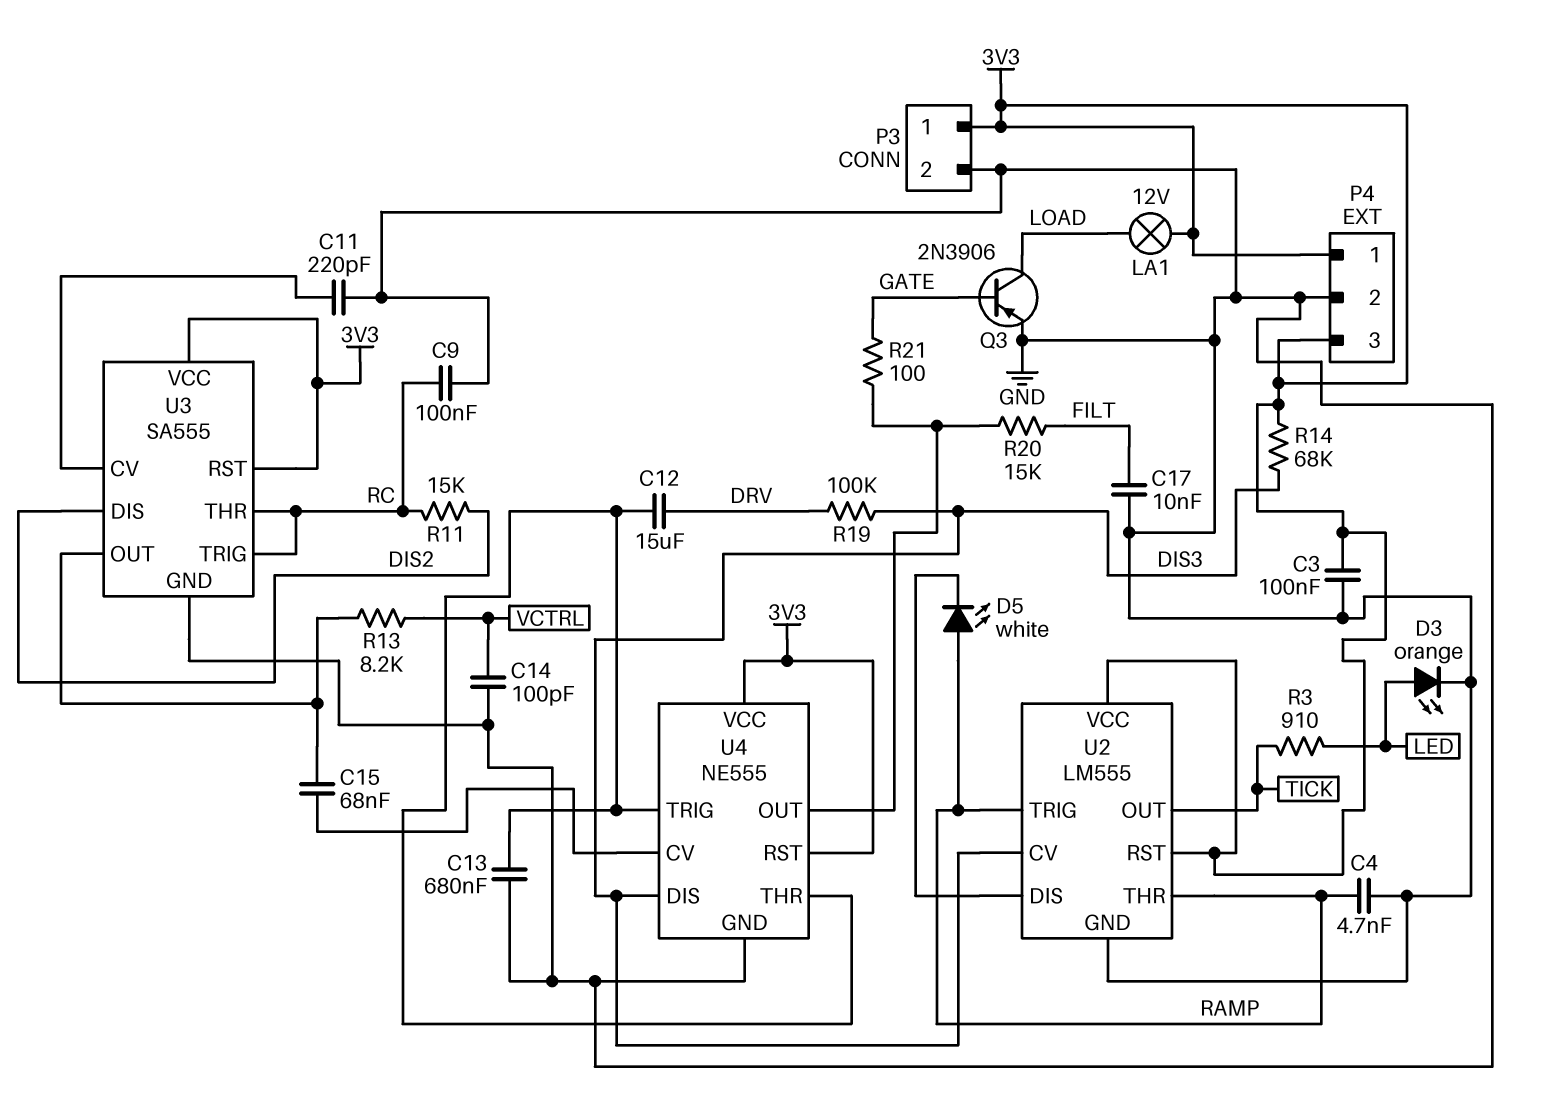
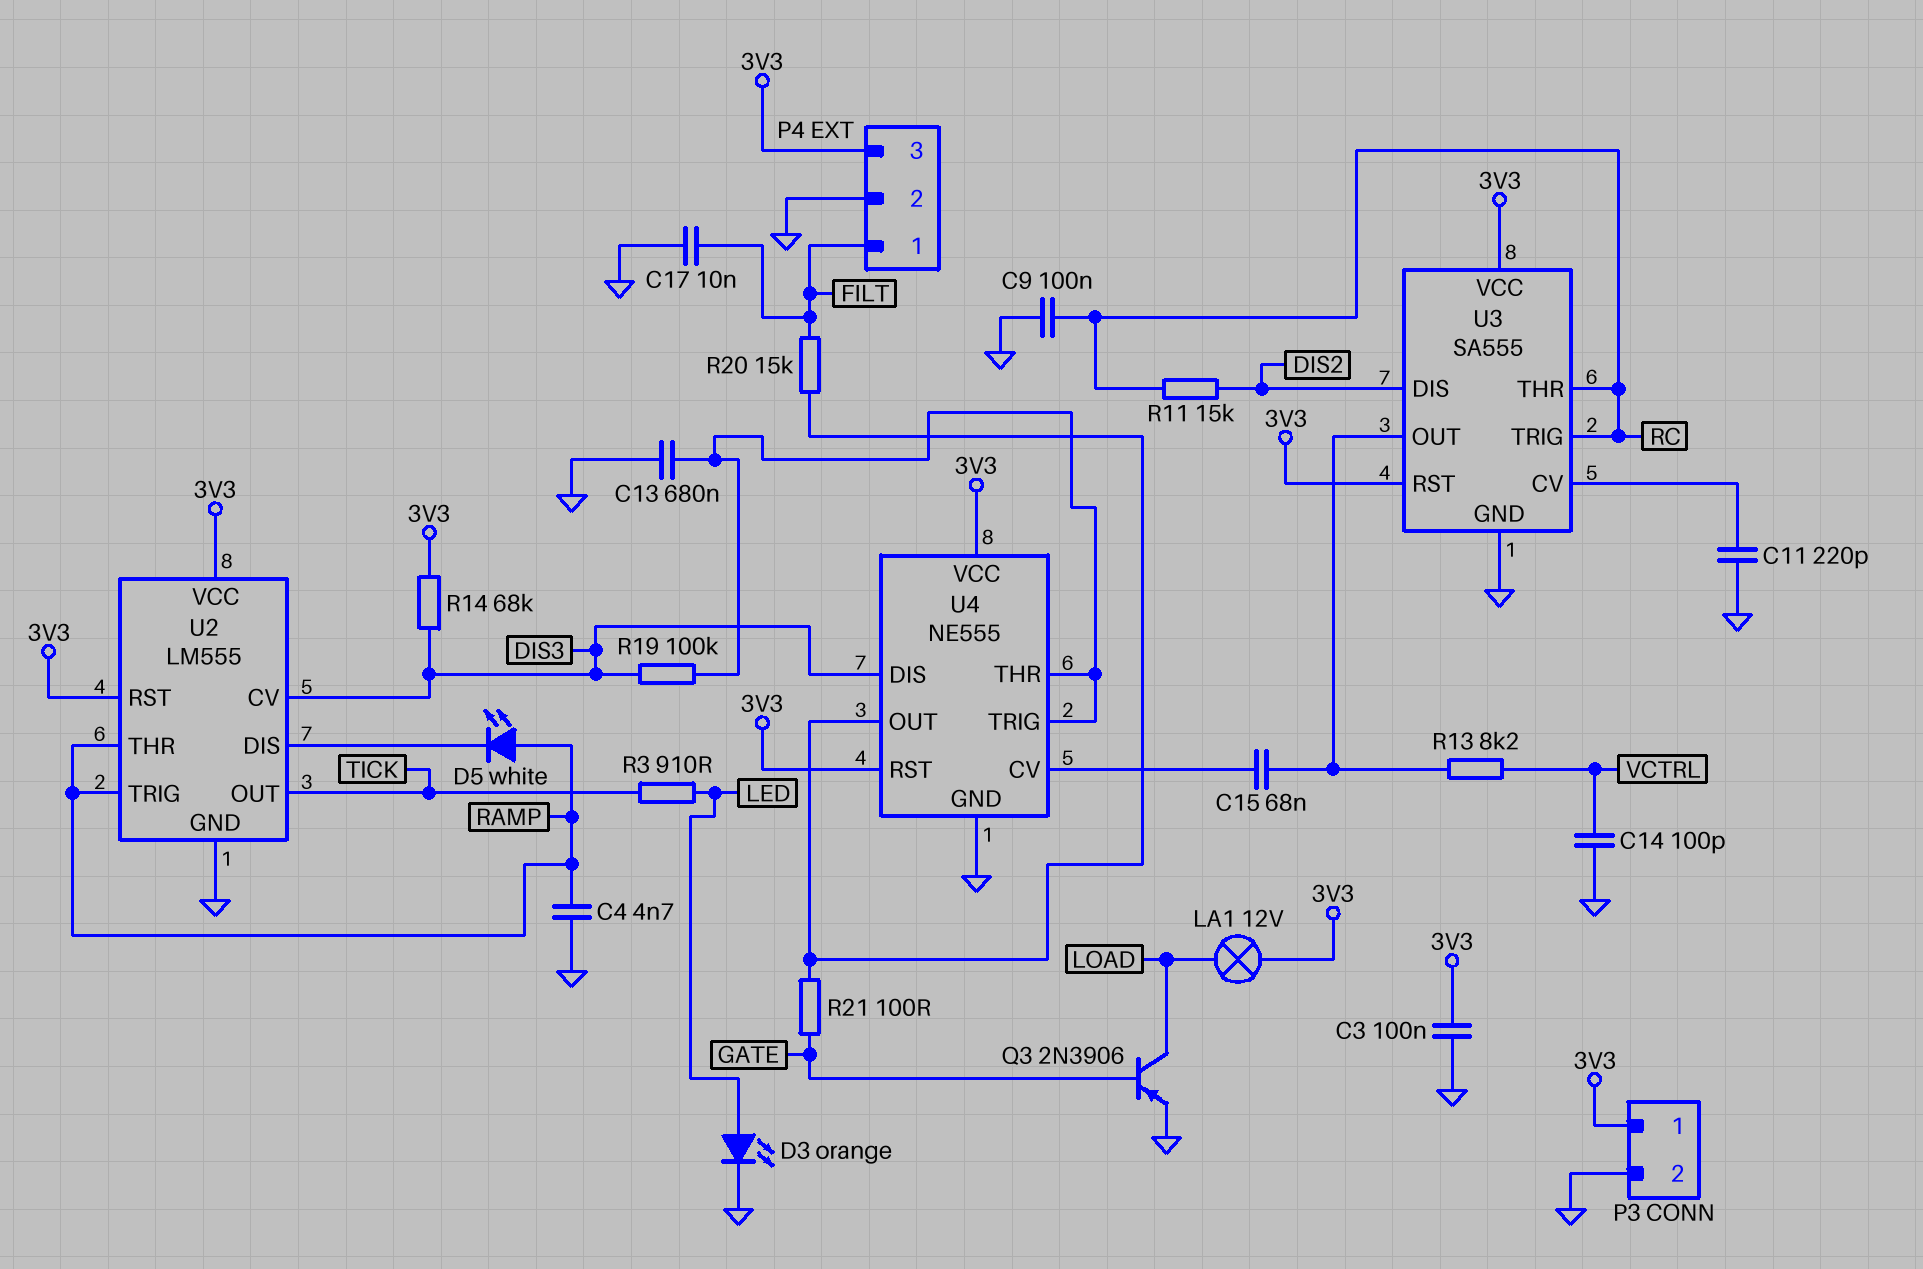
C12: 15uF (DRV, U4/THR) -> none
P4 pin 1: 3V3 -> FILT
R19: 100k (DIS3, DRV) -> 100k (DIS3, U4/THR)

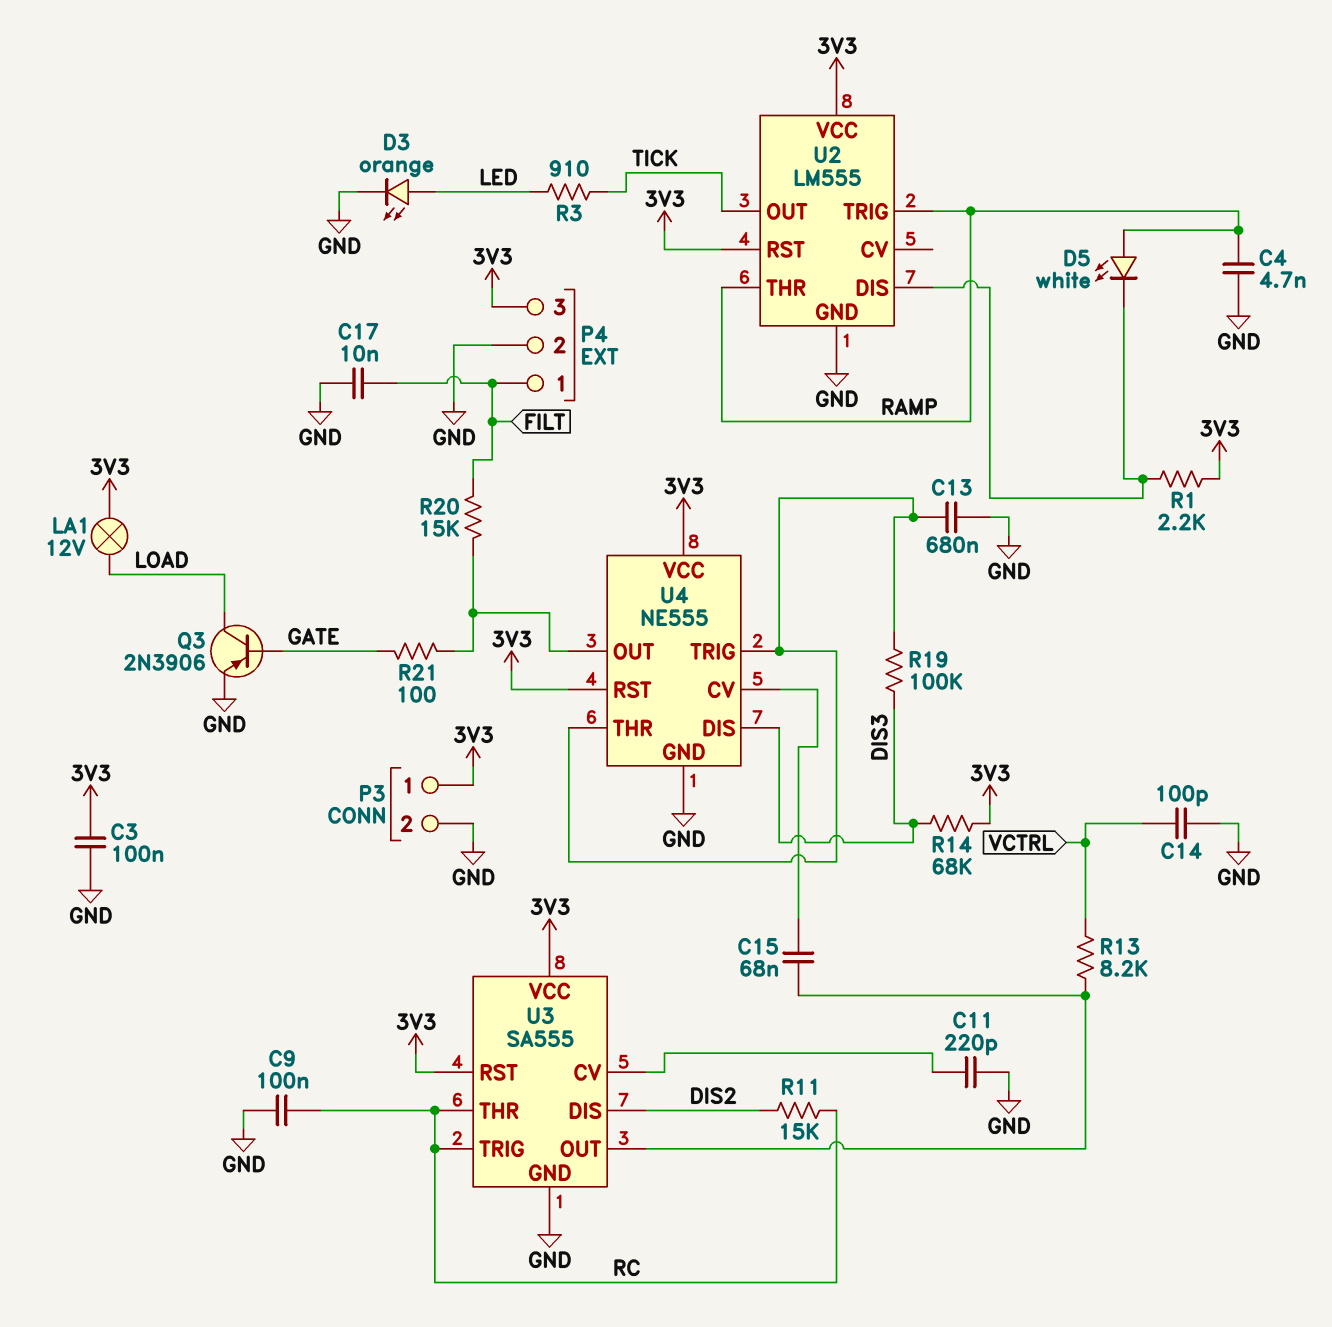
R1: none -> 2.2k (3V3, U2/DIS)
U2 pin CV: DIS3 -> none

